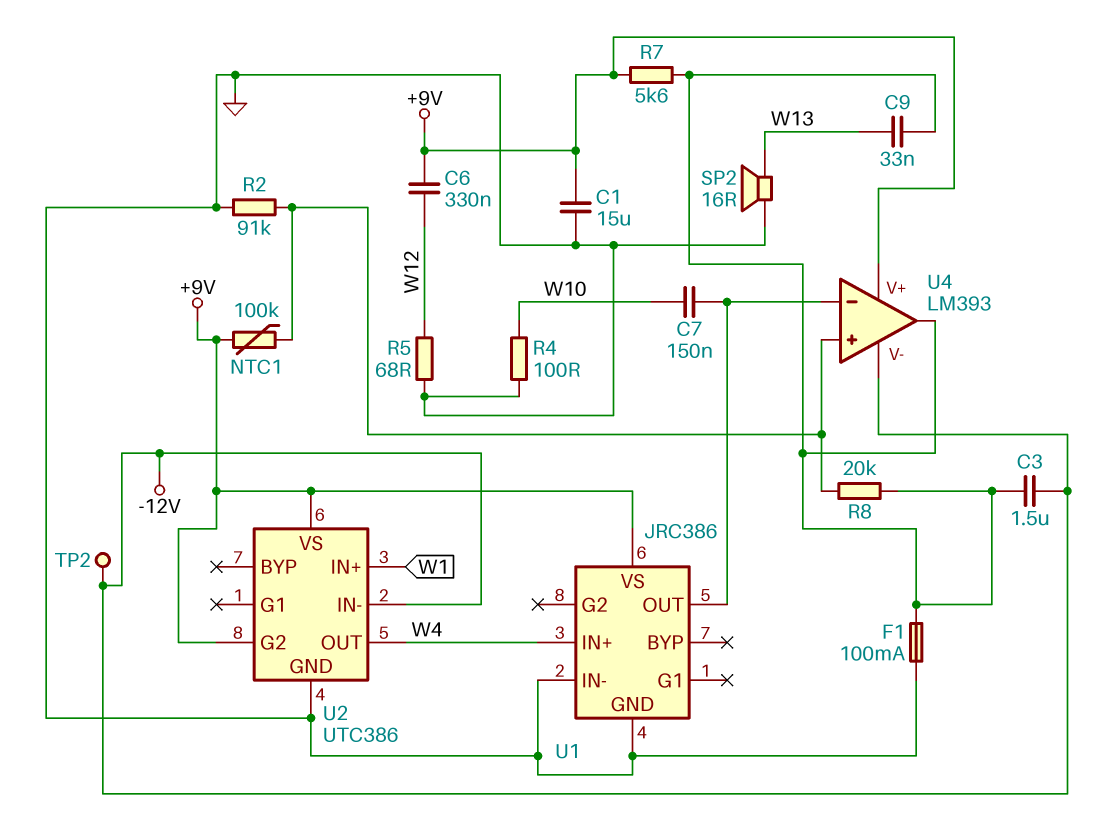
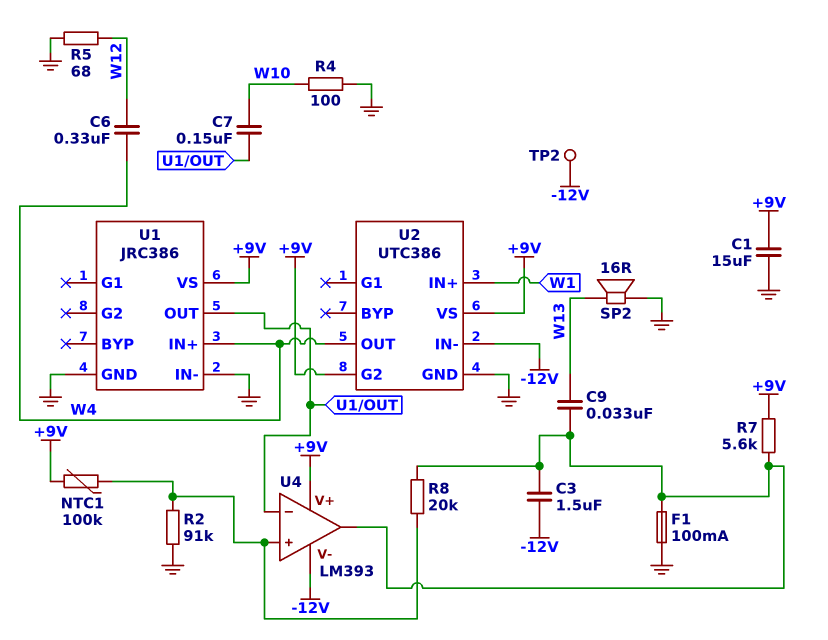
C6: 330nF (+9V, W12) -> 330nF (W4, W12)

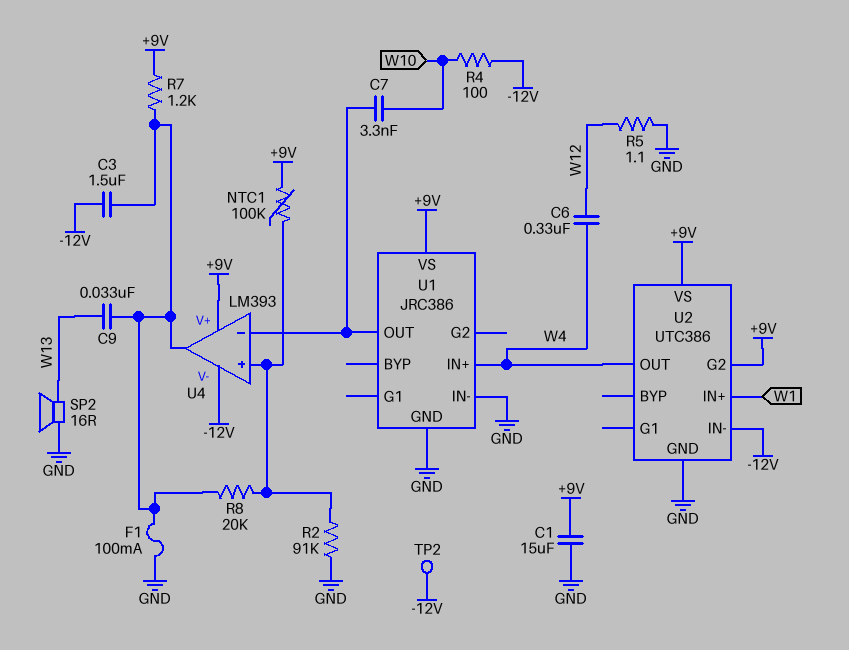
C7: 150nF (U1/OUT, W10) -> 3.3nF (U1/OUT, W10)
R4: 100 (GND, W10) -> 100 (-12V, W10)
R5: 68 (GND, W12) -> 1.1 (GND, W12)
R7: 5.6k (+9V, U4/out) -> 1.2k (+9V, U4/out)

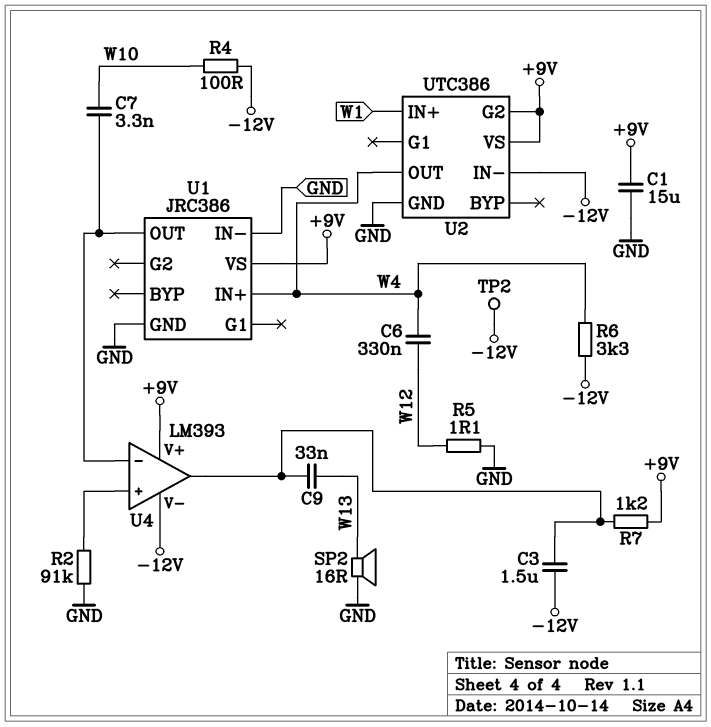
F1: 100mA (GND, U4/out) -> none
NTC1: 100k (+9V, U4/in+) -> none
R6: none -> 3.3k (-12V, W4)
R8: 20k (U4/in+, U4/out) -> none

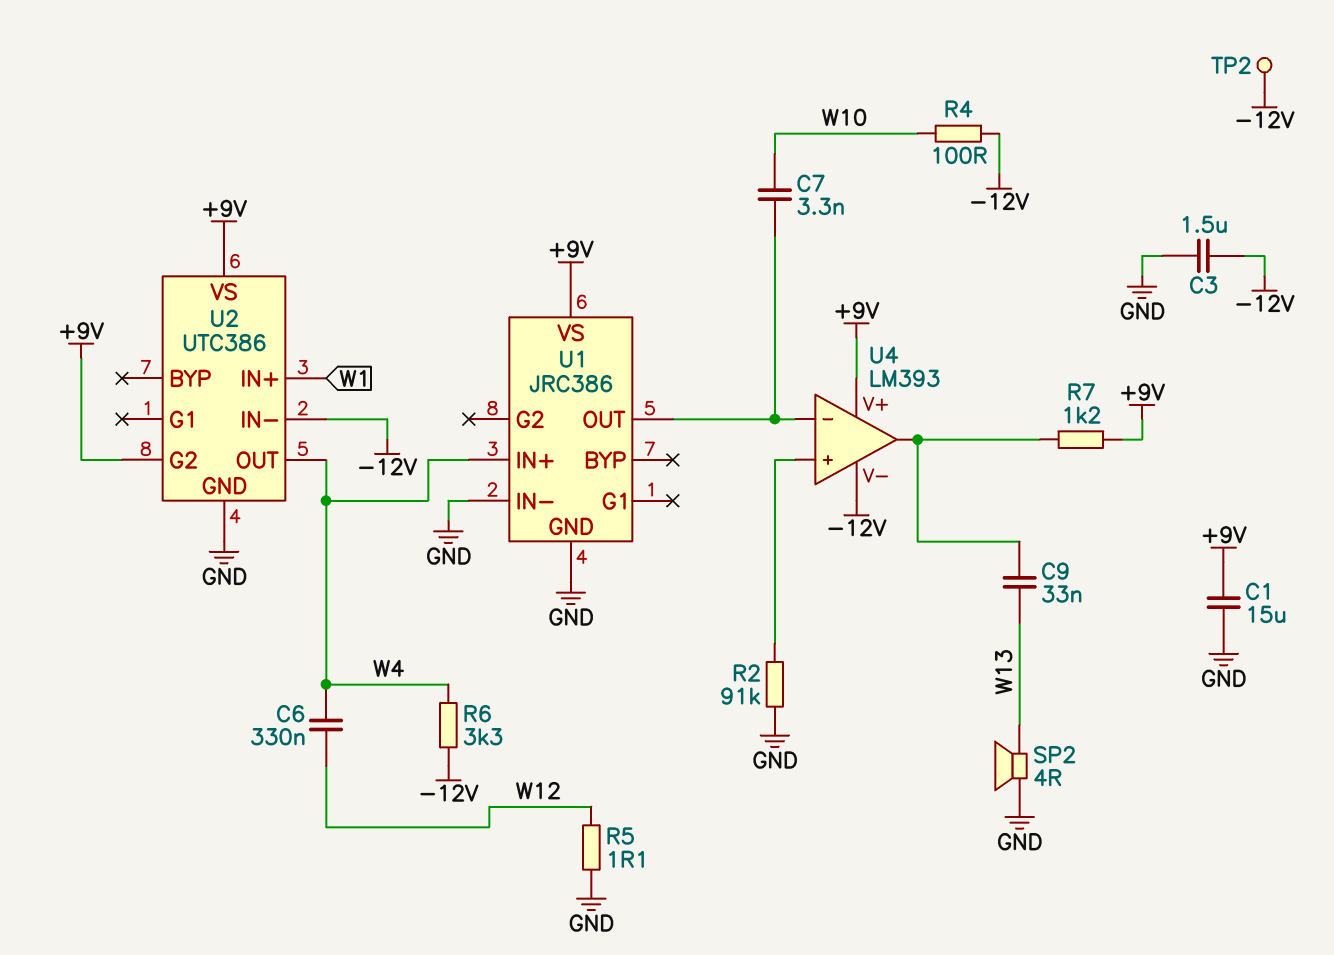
C3: 1.5uF (-12V, U4/out) -> 1.5uF (-12V, GND)
SP2: speaker 16R (GND, W13) -> speaker 4R (GND, W13)

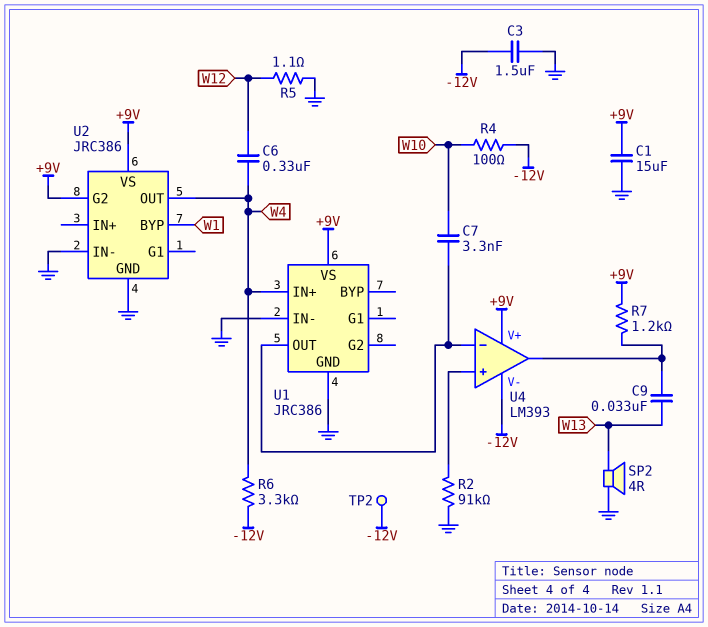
U2: UTC386 -> JRC386
U2 pin BYP: none -> W1
U2 pin IN+: W1 -> none
U2 pin IN-: -12V -> GND

